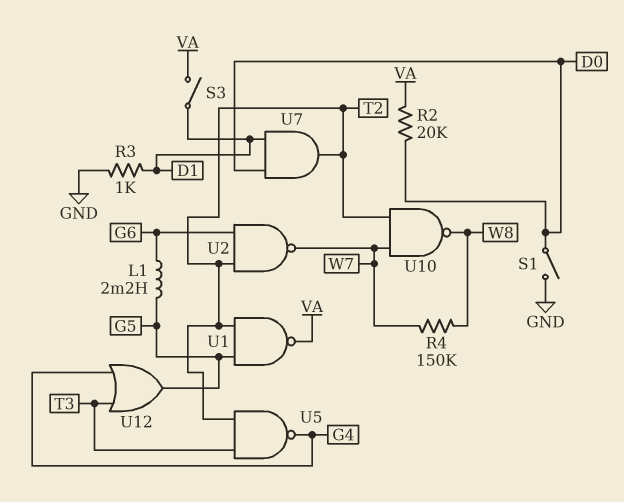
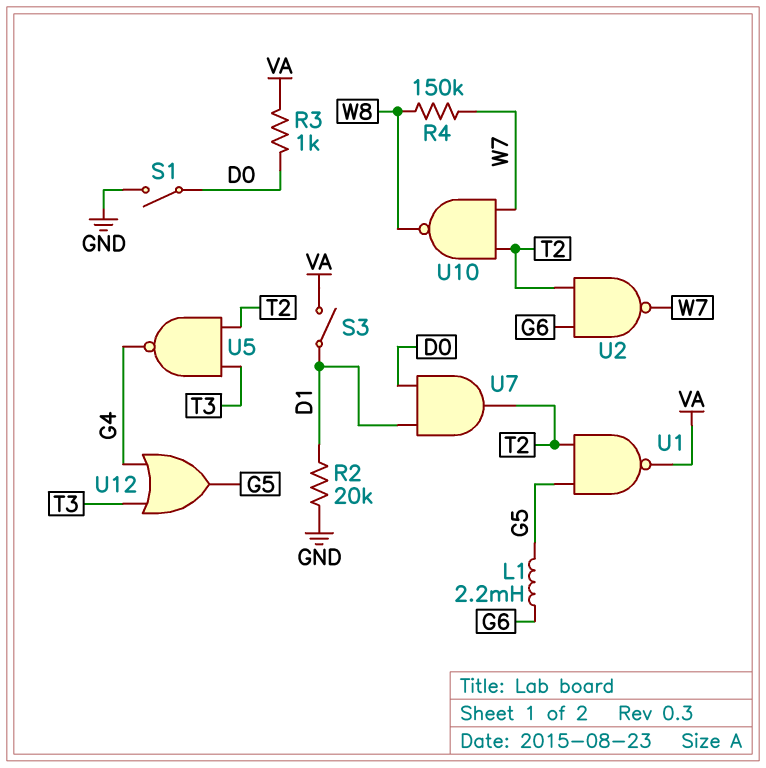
R2: 20k (D0, VA) -> 20k (D1, GND)
R3: 1k (D1, GND) -> 1k (D0, VA)

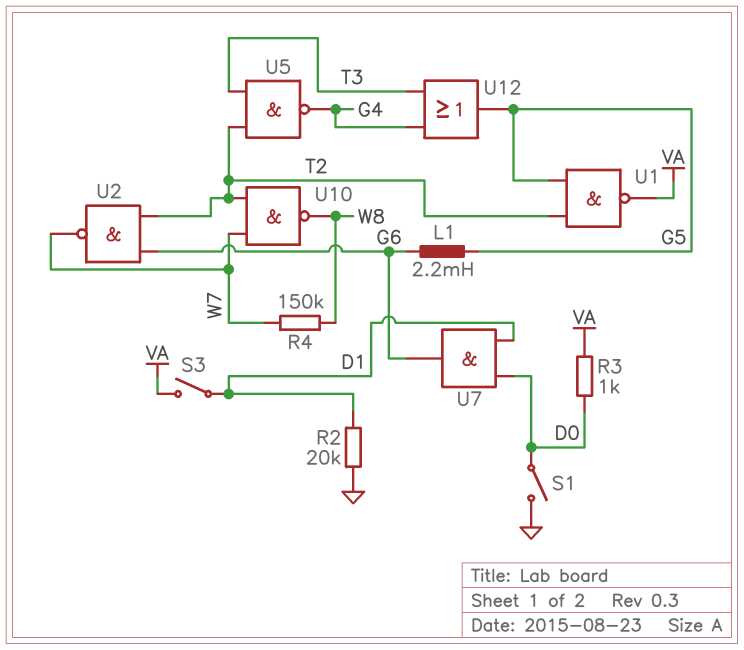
U7: AND (in D0, in D1, out T2) -> AND (in D0, in D1, out G6)

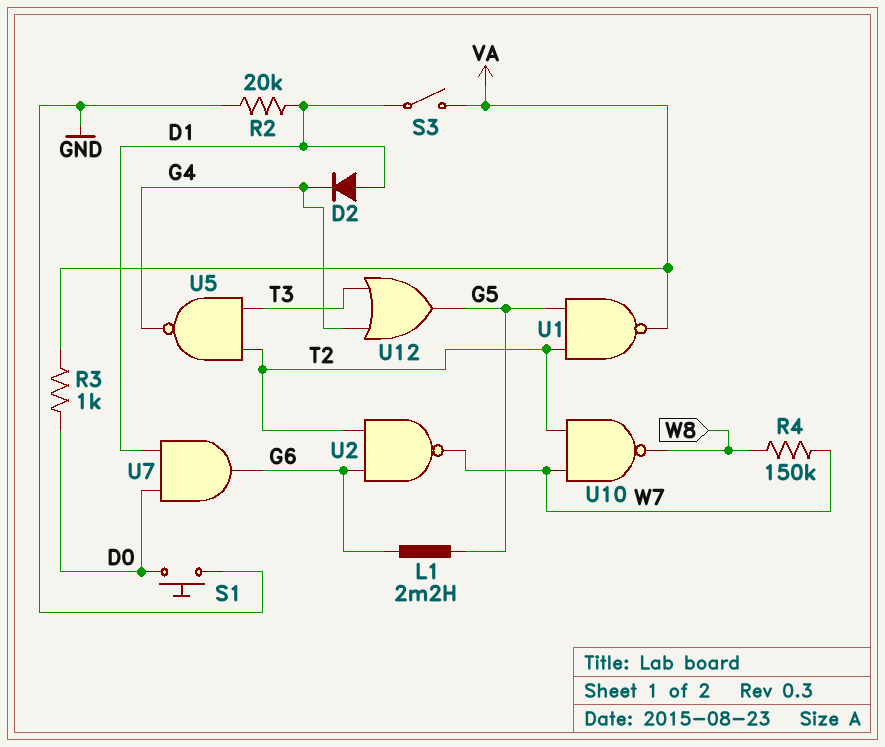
D2: none -> diode (A D1, K G4)
S1: switch (D0, GND) -> button (D0, GND)

